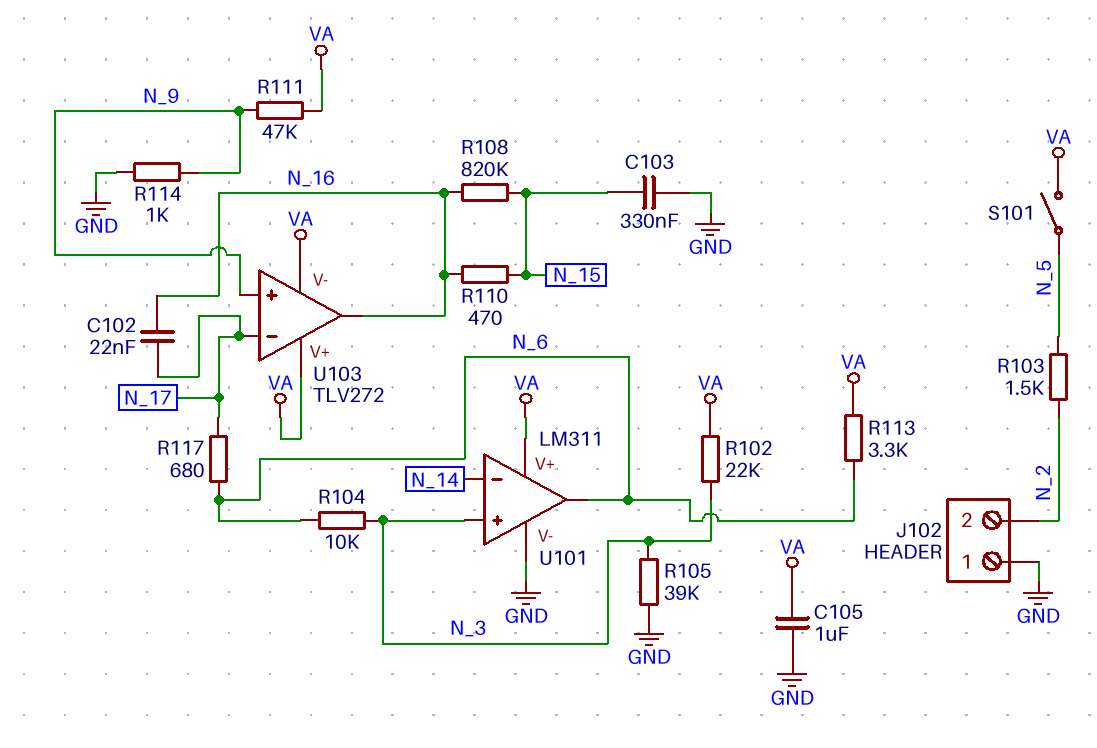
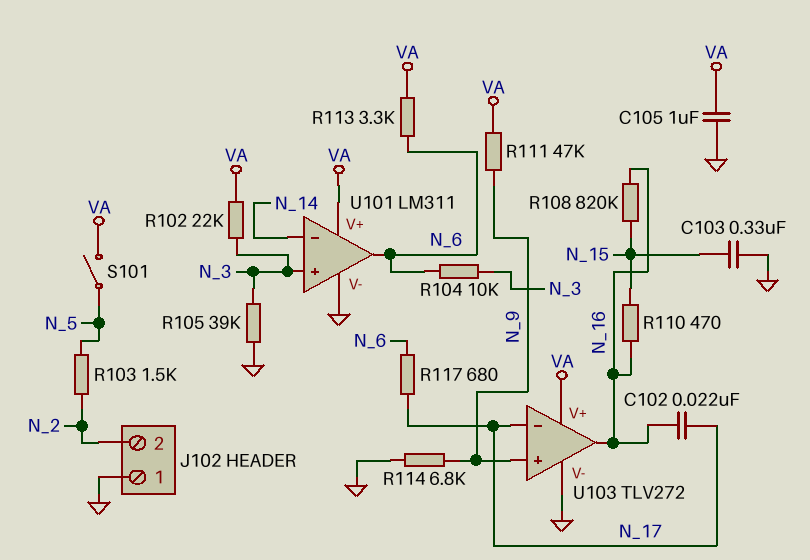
R114: 1k (GND, N_9) -> 6.8k (GND, N_9)
U103 pin V-: VA -> GND

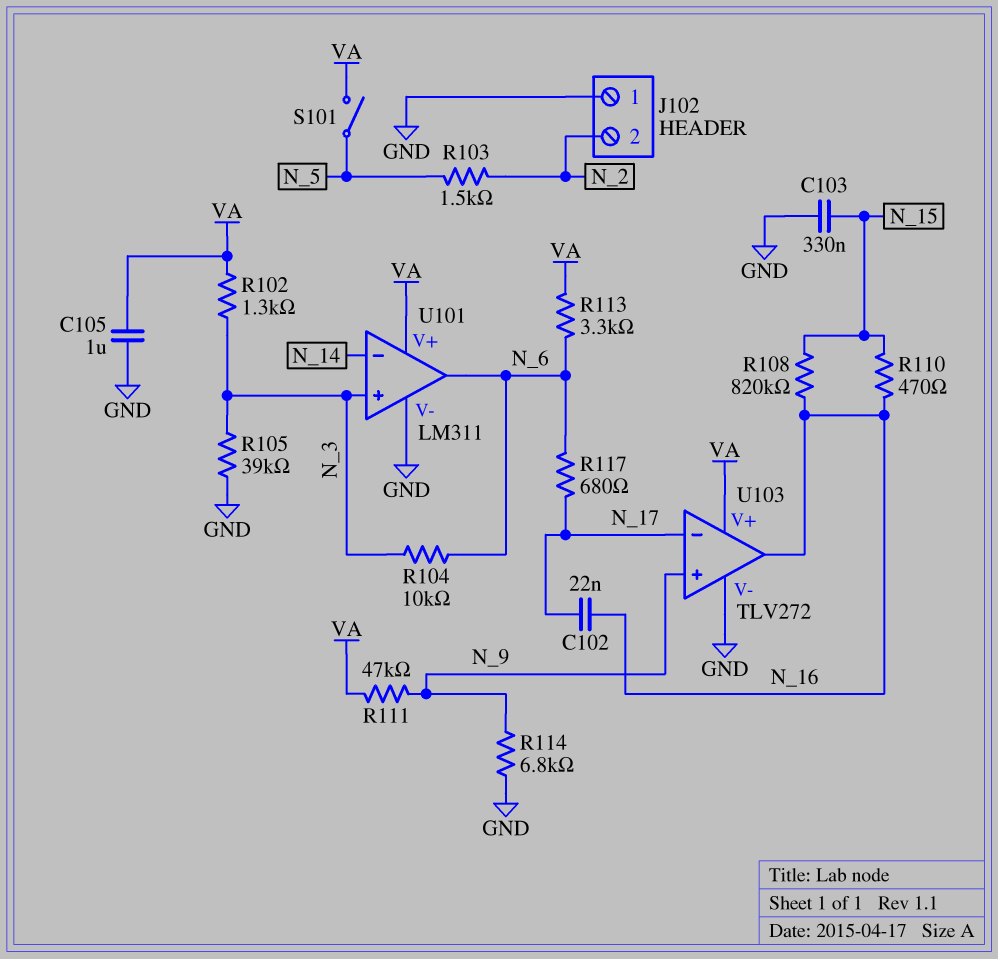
R102: 22k (N_3, VA) -> 1.3k (N_3, VA)

